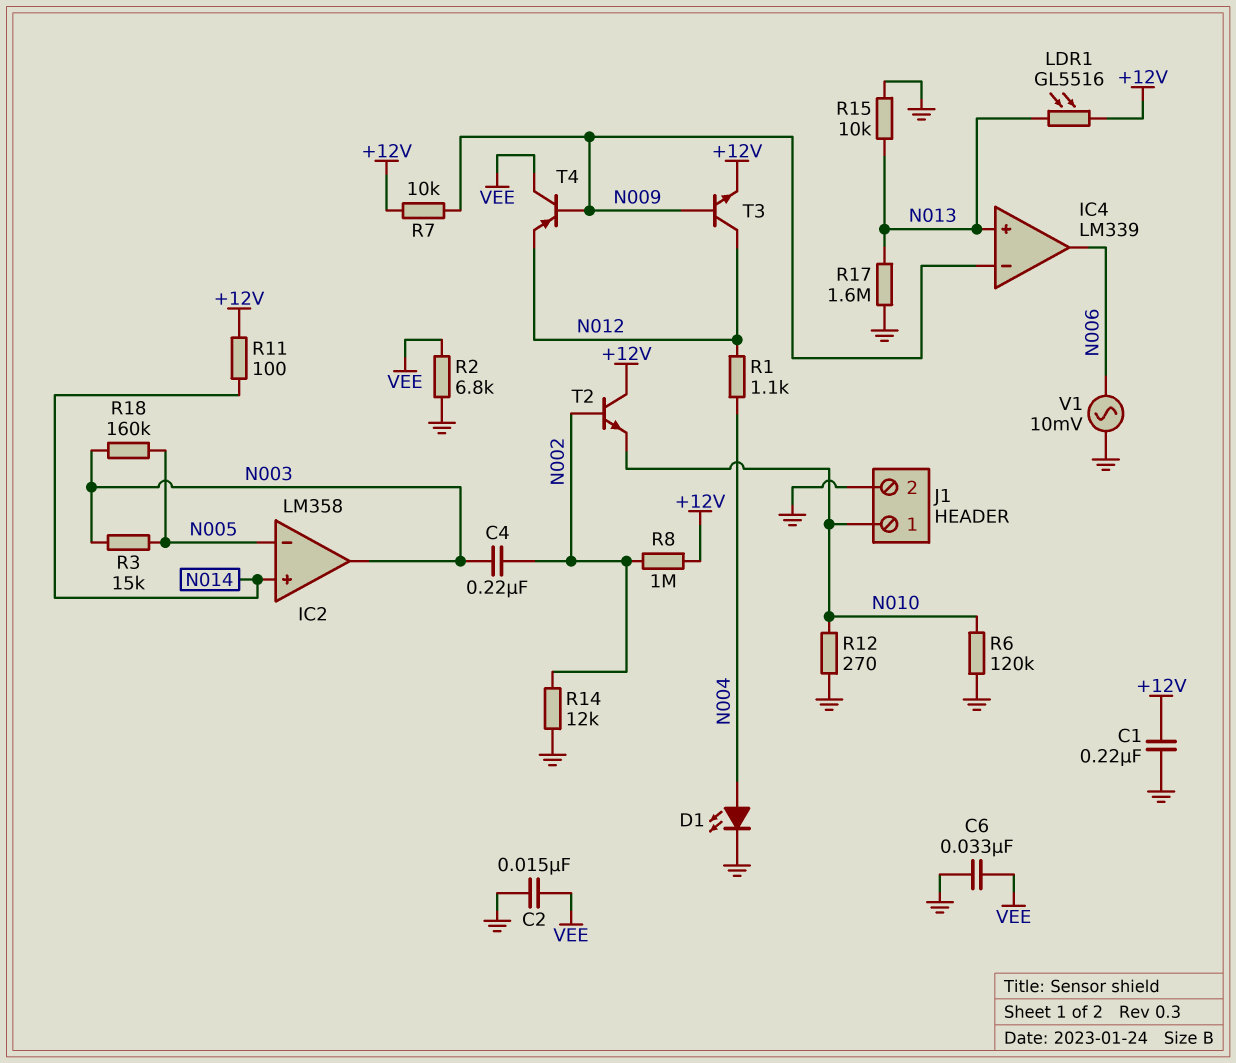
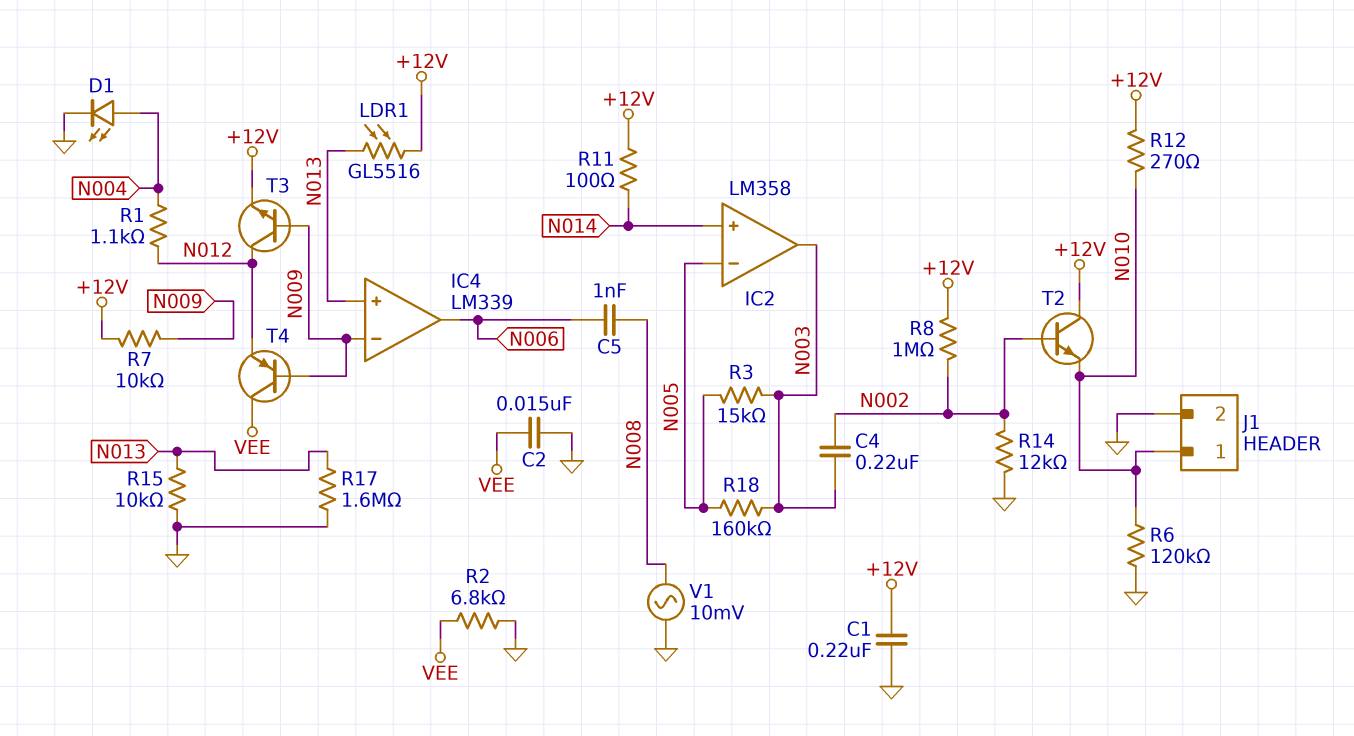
C5: none -> 1nF (N006, N008)
C6: 33nF (GND, VEE) -> none
R12: 270 (GND, N010) -> 270 (+12V, N010)
V1: AC 10mV (GND, N006) -> AC 10mV (GND, N008)

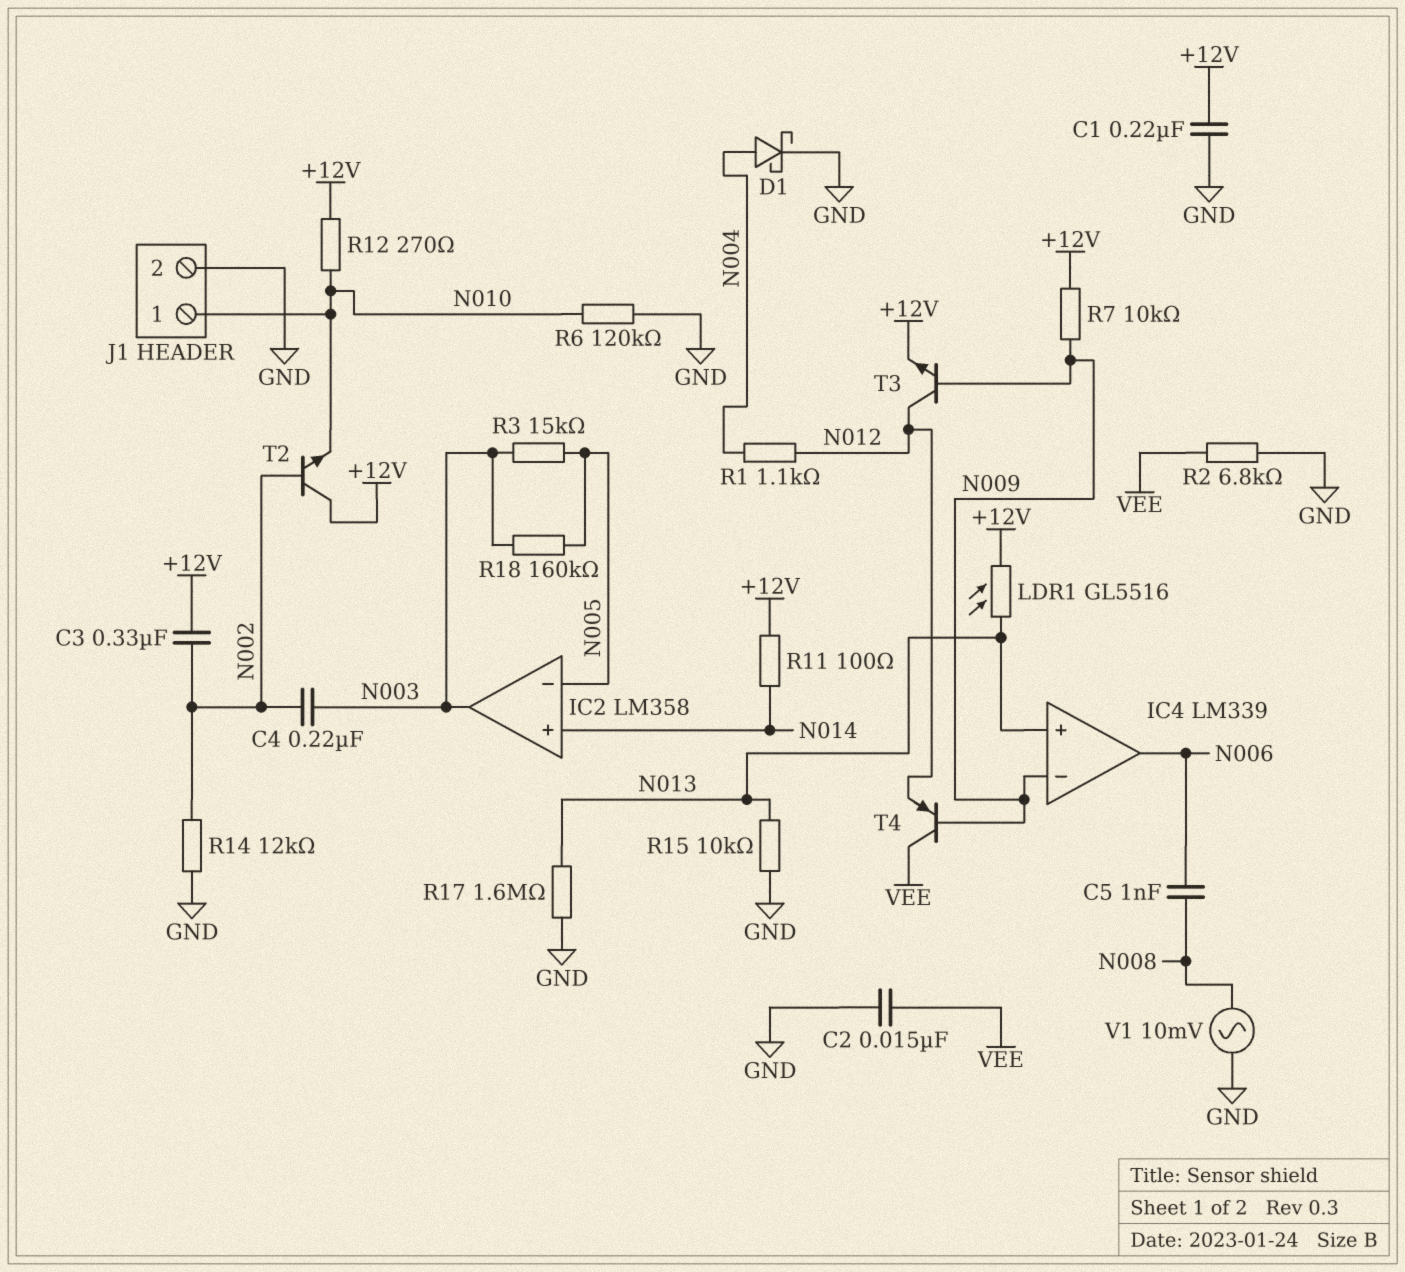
C3: none -> 330nF (+12V, N002)
D1: LED (A N004, K GND) -> schottky (A N004, K GND)
R8: 1M (+12V, N002) -> none

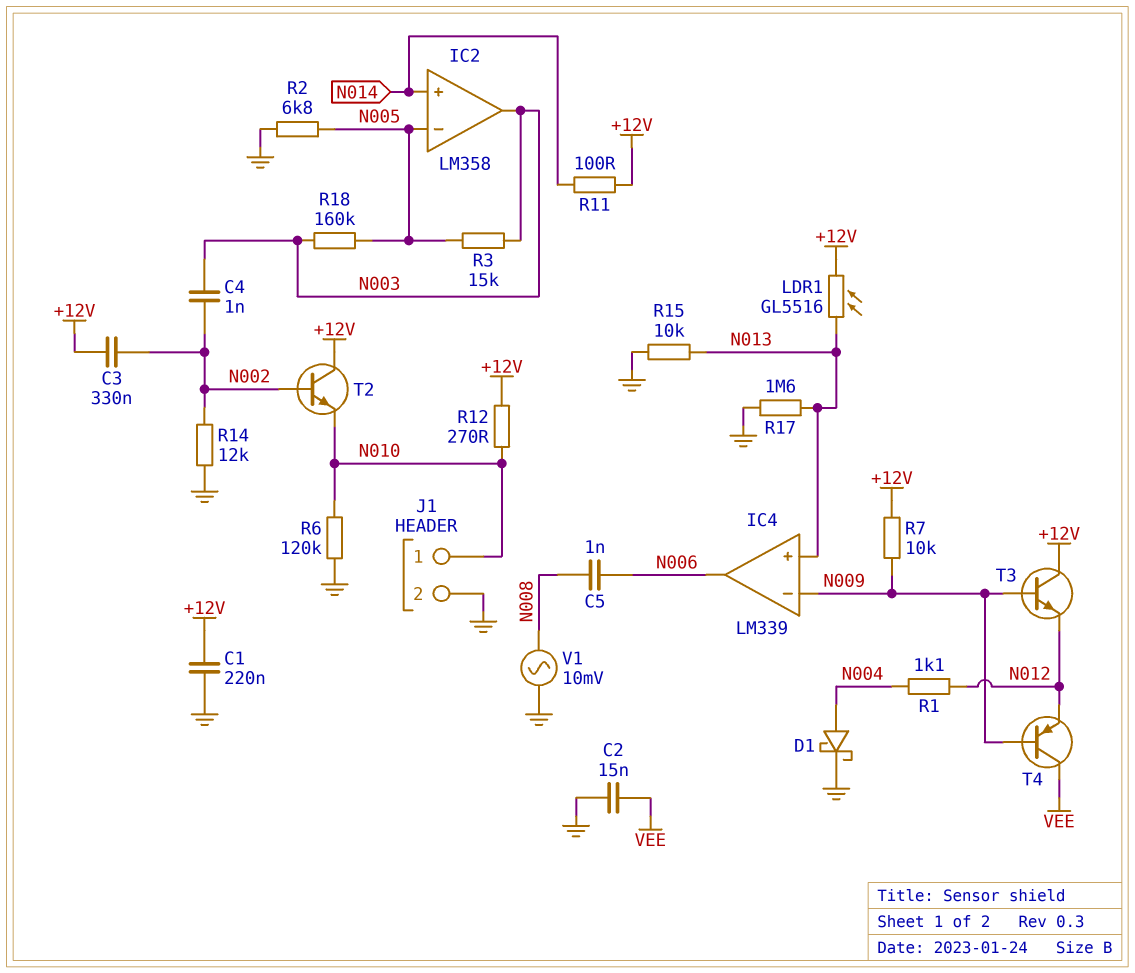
C4: 220nF (N002, N003) -> 1nF (N002, N003)
R2: 6.8k (GND, VEE) -> 6.8k (GND, N005)
T3: NPN (B N009, C N012, E +12V) -> NPN (B N009, C +12V, E N012)

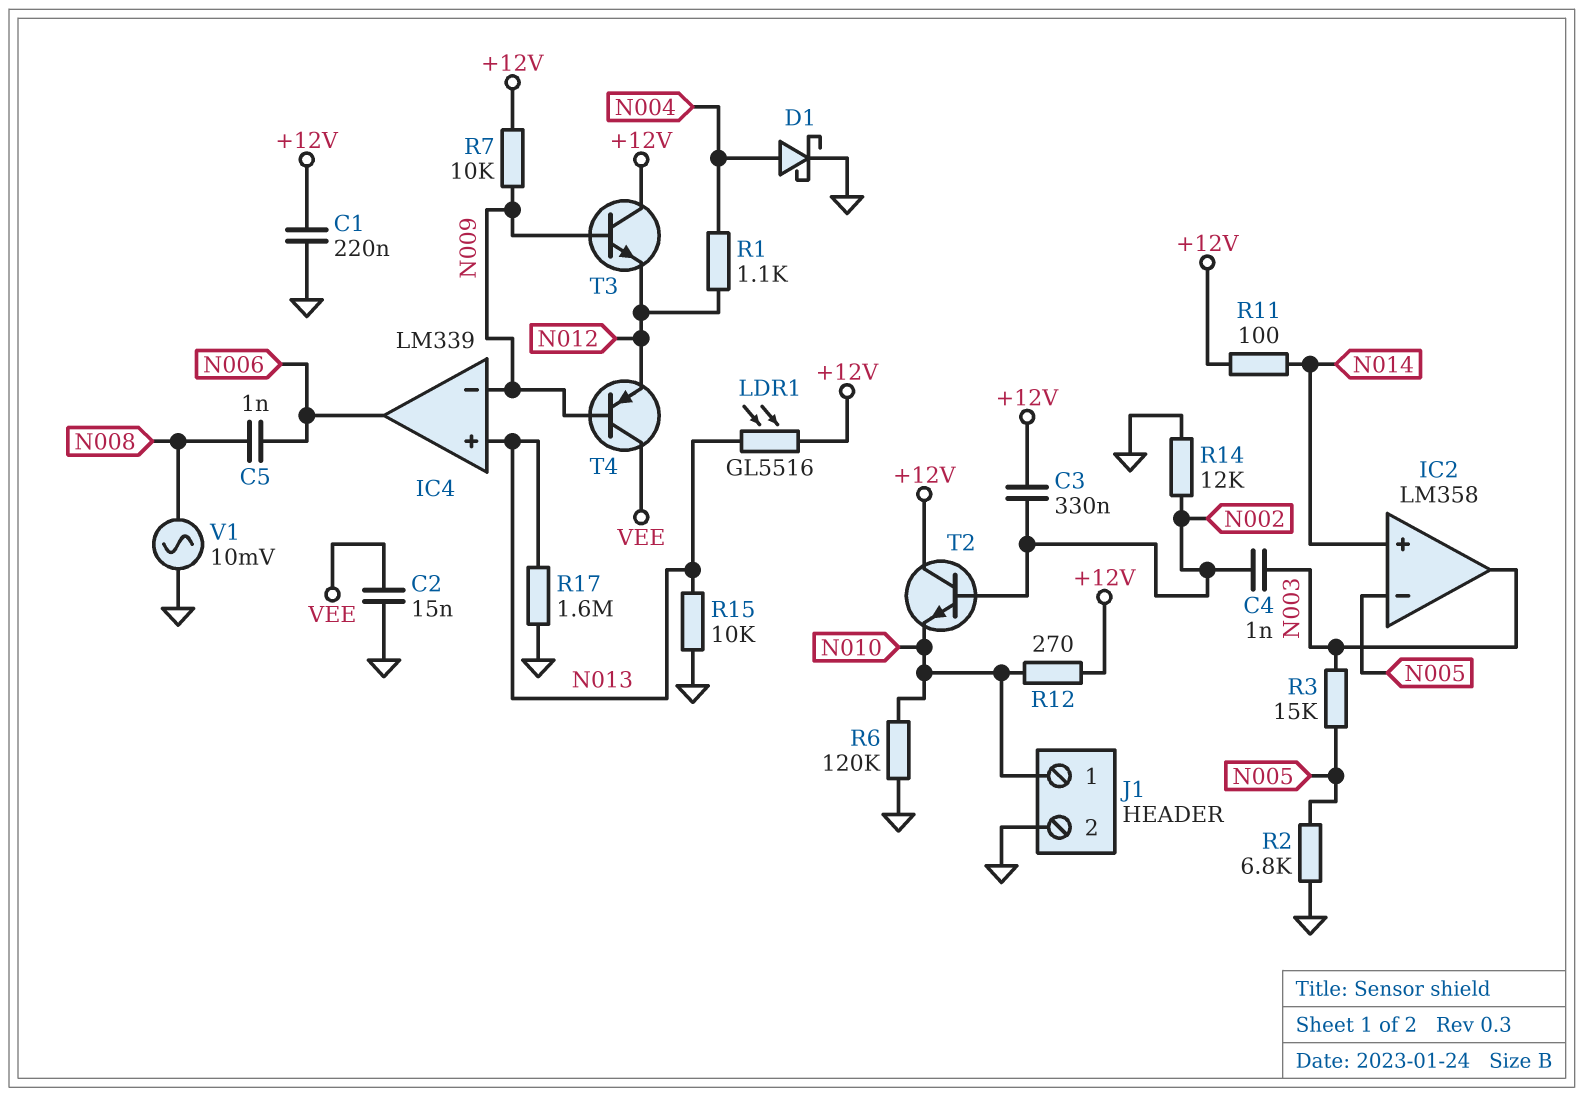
R18: 160k (N003, N005) -> none

